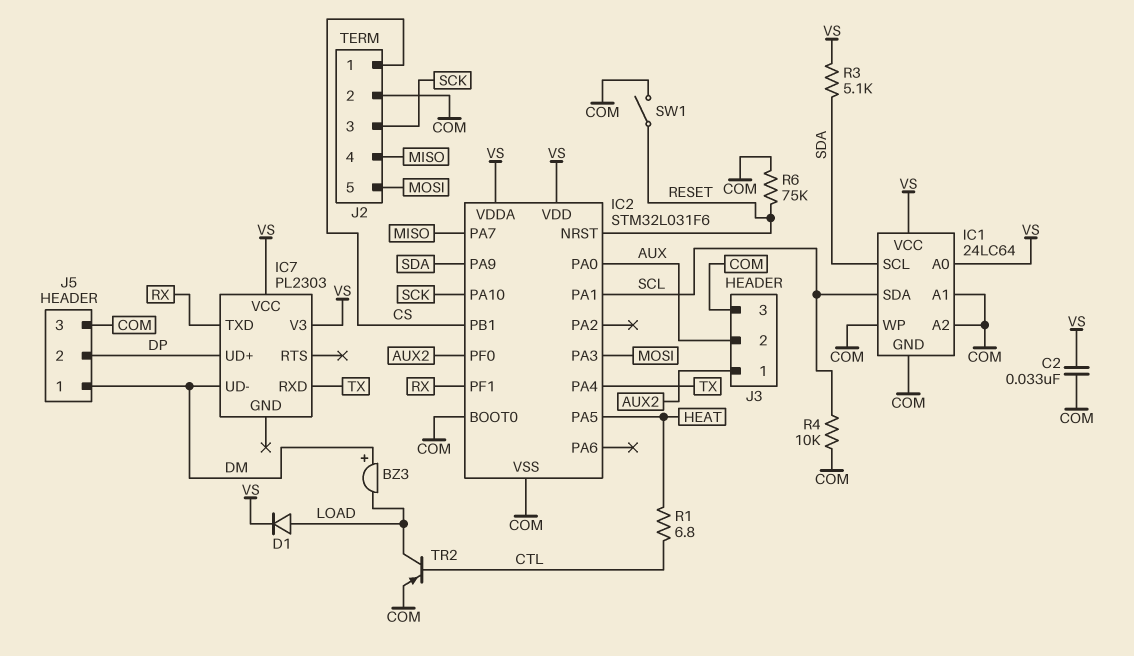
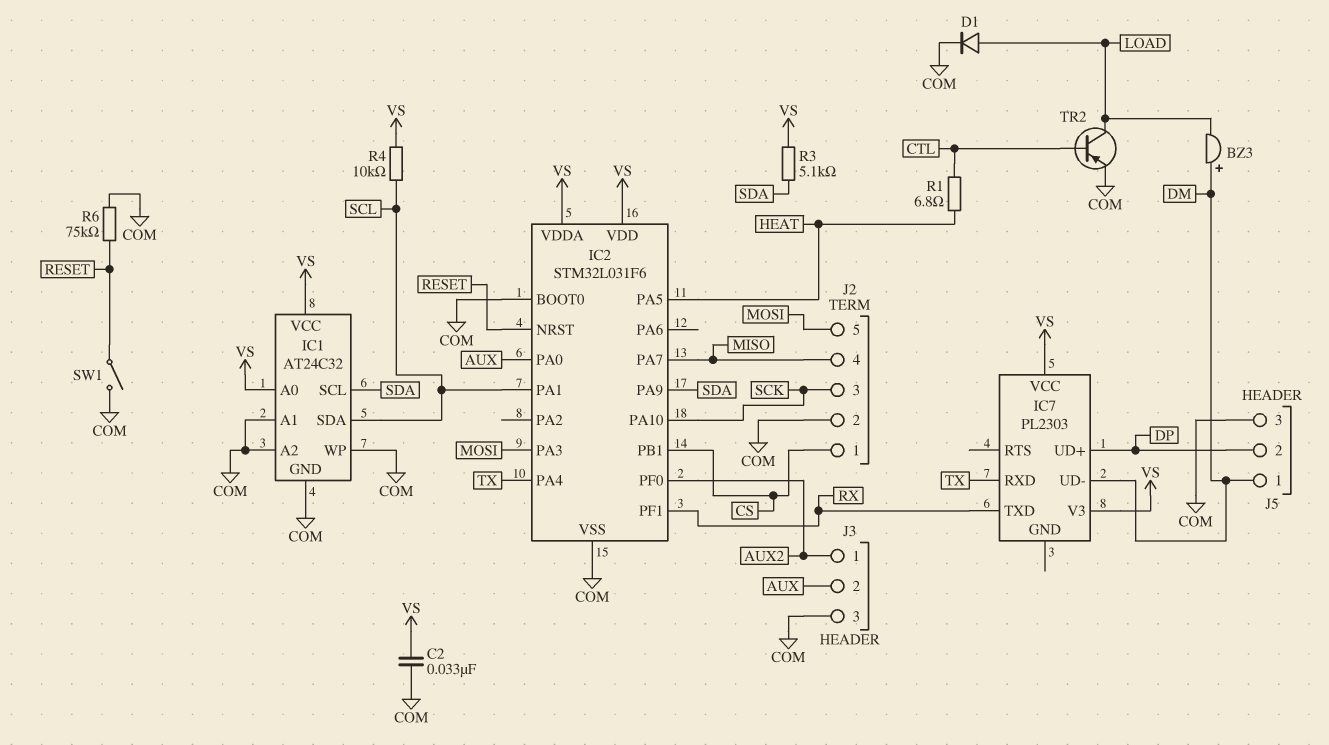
D1: diode (A LOAD, K VS) -> diode (A LOAD, K COM)
IC1: 24LC64 -> AT24C32
R4: 10k (COM, SCL) -> 10k (SCL, VS)

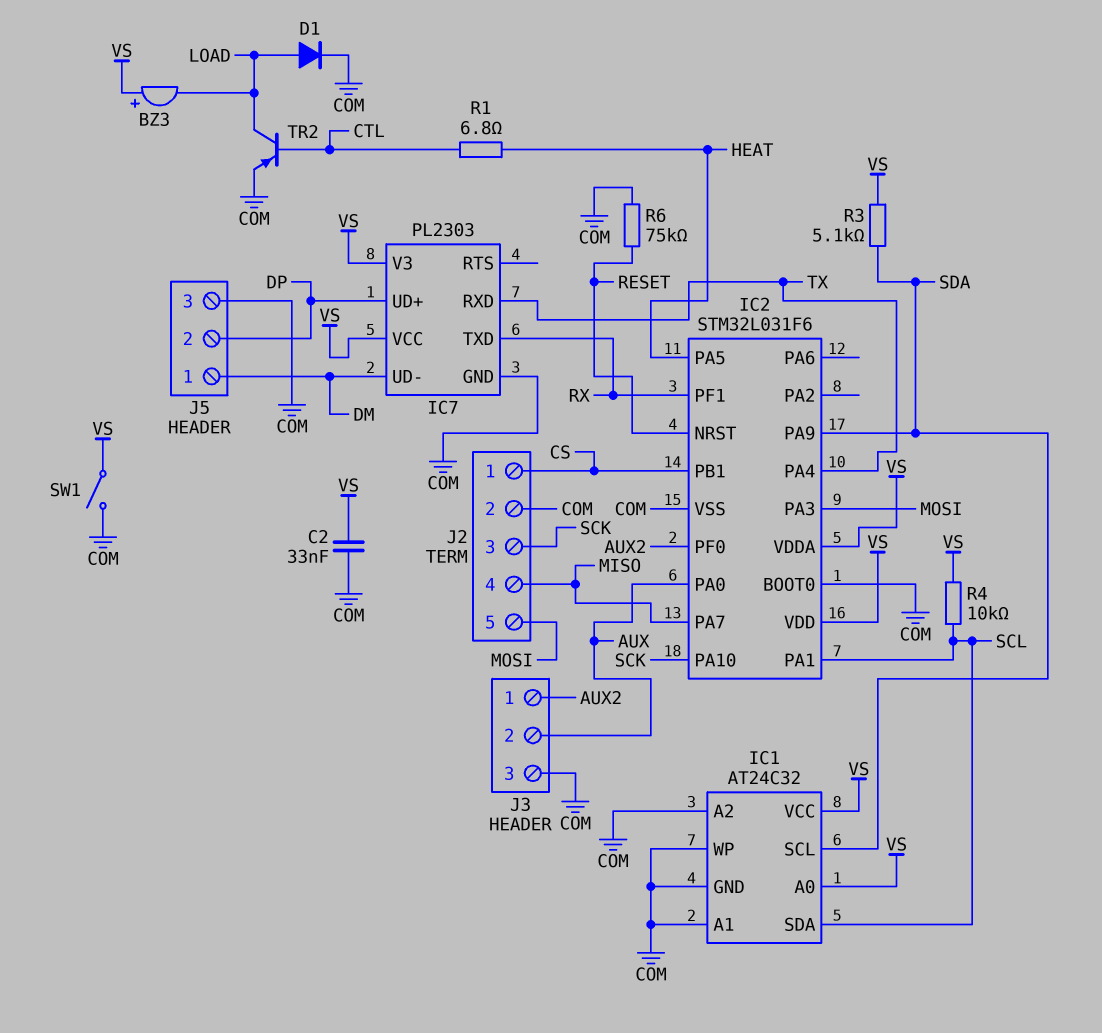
BZ3: buzzer (plus DM, minus LOAD) -> buzzer (plus VS, minus LOAD)
IC7 pin GND: none -> COM
SW1: switch (COM, RESET) -> switch (COM, VS)

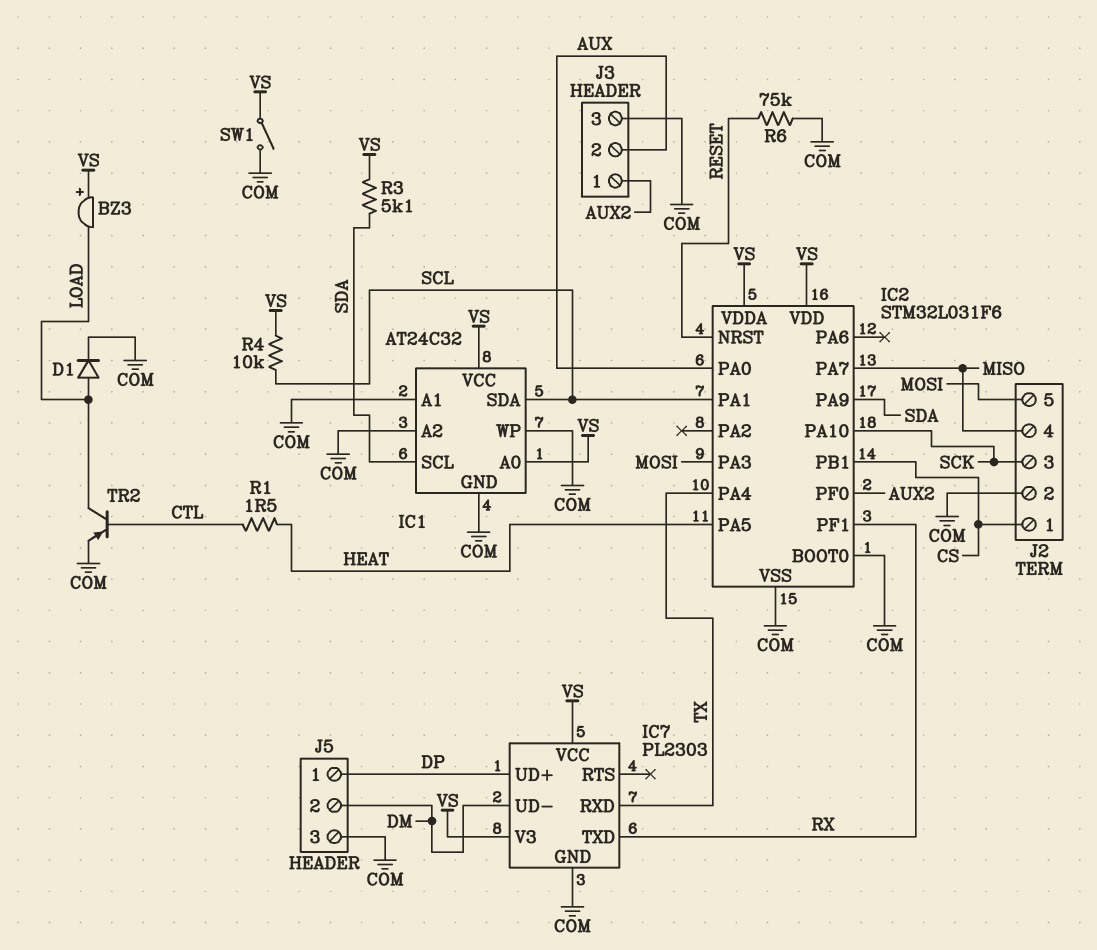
C2: 33nF (COM, VS) -> none
J5 pin 1: DM -> DP
J5 pin 2: DP -> DM
R1: 6.8 (CTL, HEAT) -> 1.5 (CTL, HEAT)

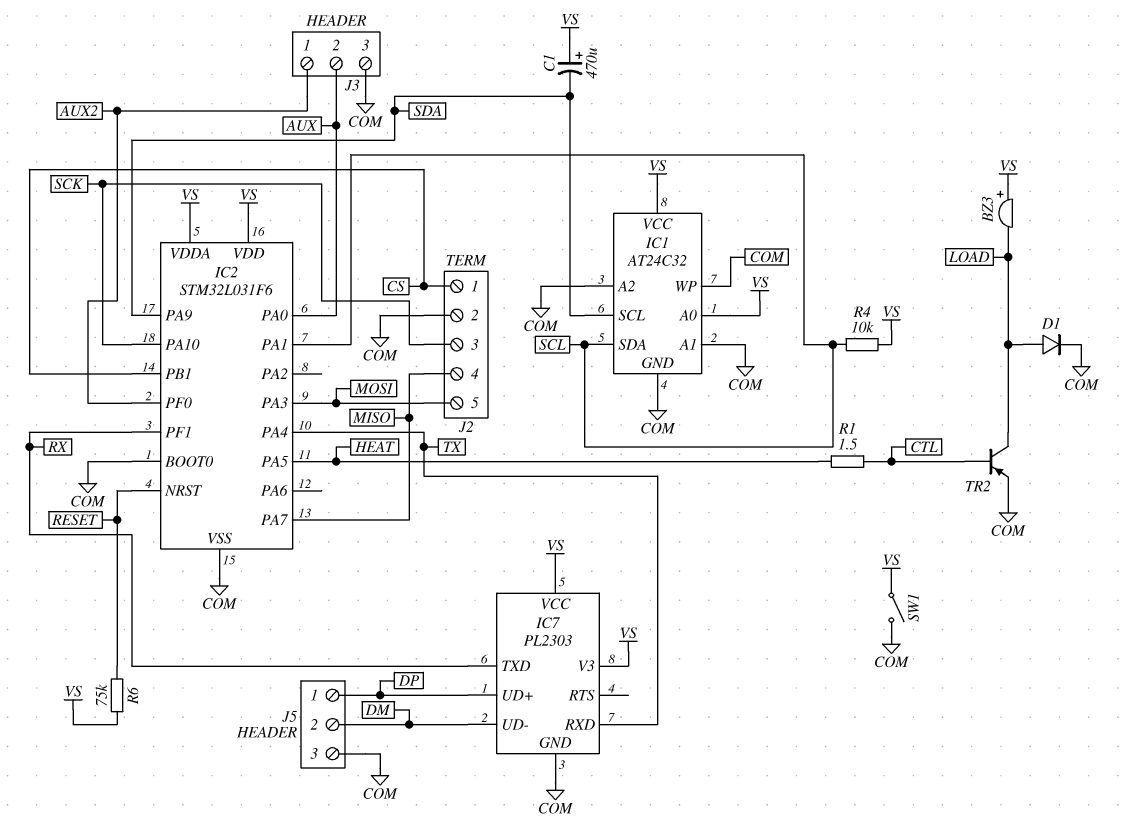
C1: none -> 470uF (plus VS, minus SDA)
R3: 5.1k (SDA, VS) -> none
R6: 75k (COM, RESET) -> 75k (RESET, VS)

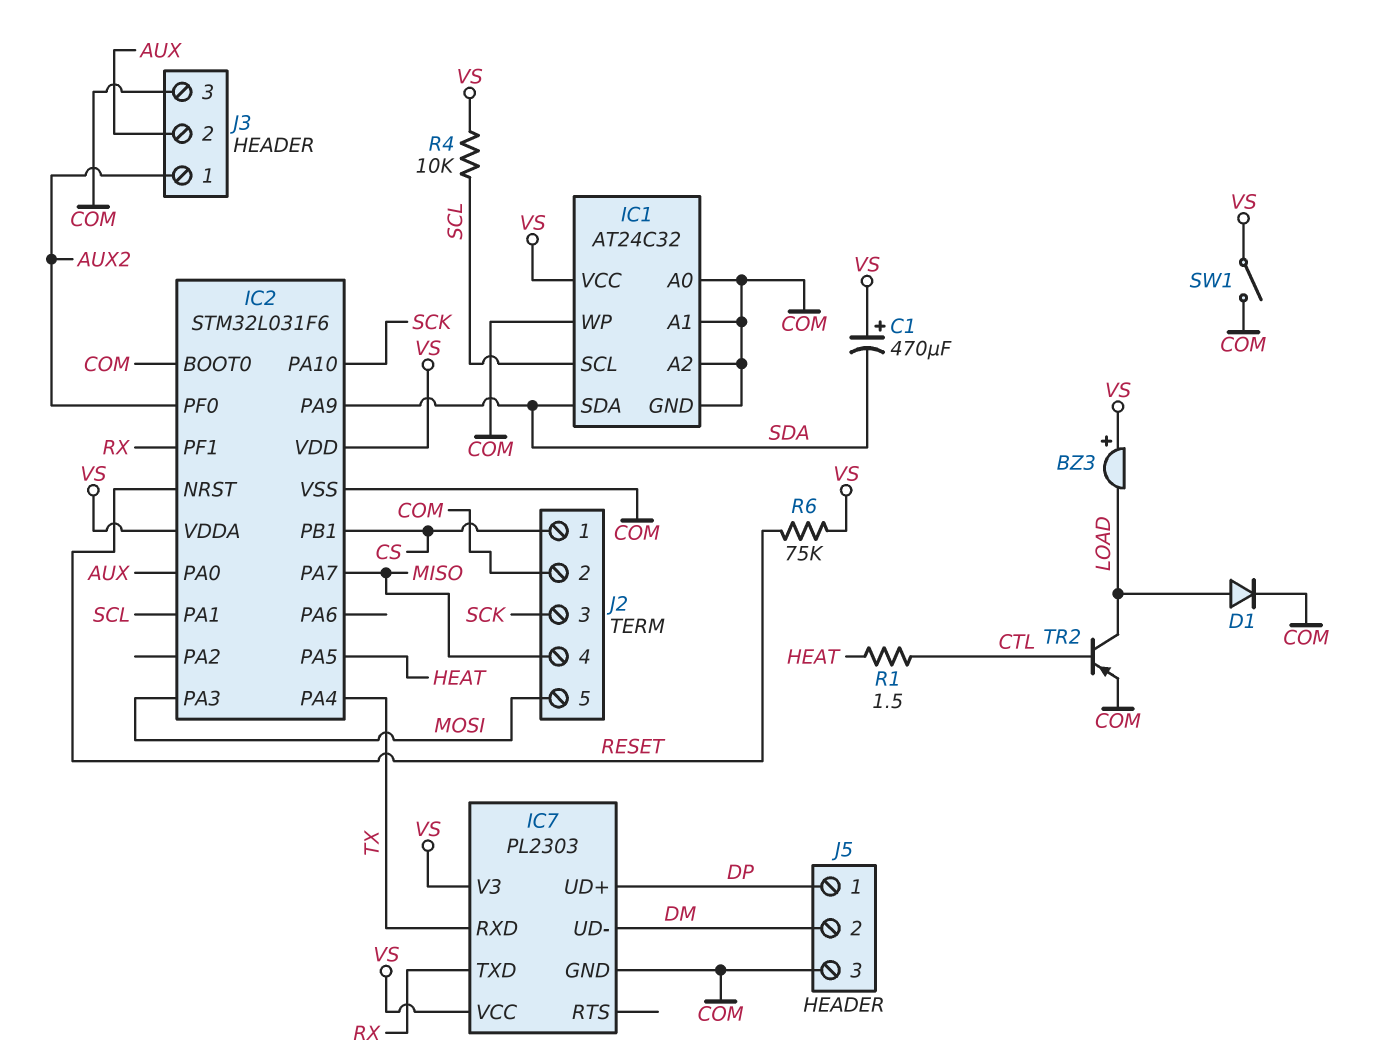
IC1 pin A0: VS -> COM
IC1 pin SCL: SDA -> SCL
IC1 pin SDA: SCL -> SDA

